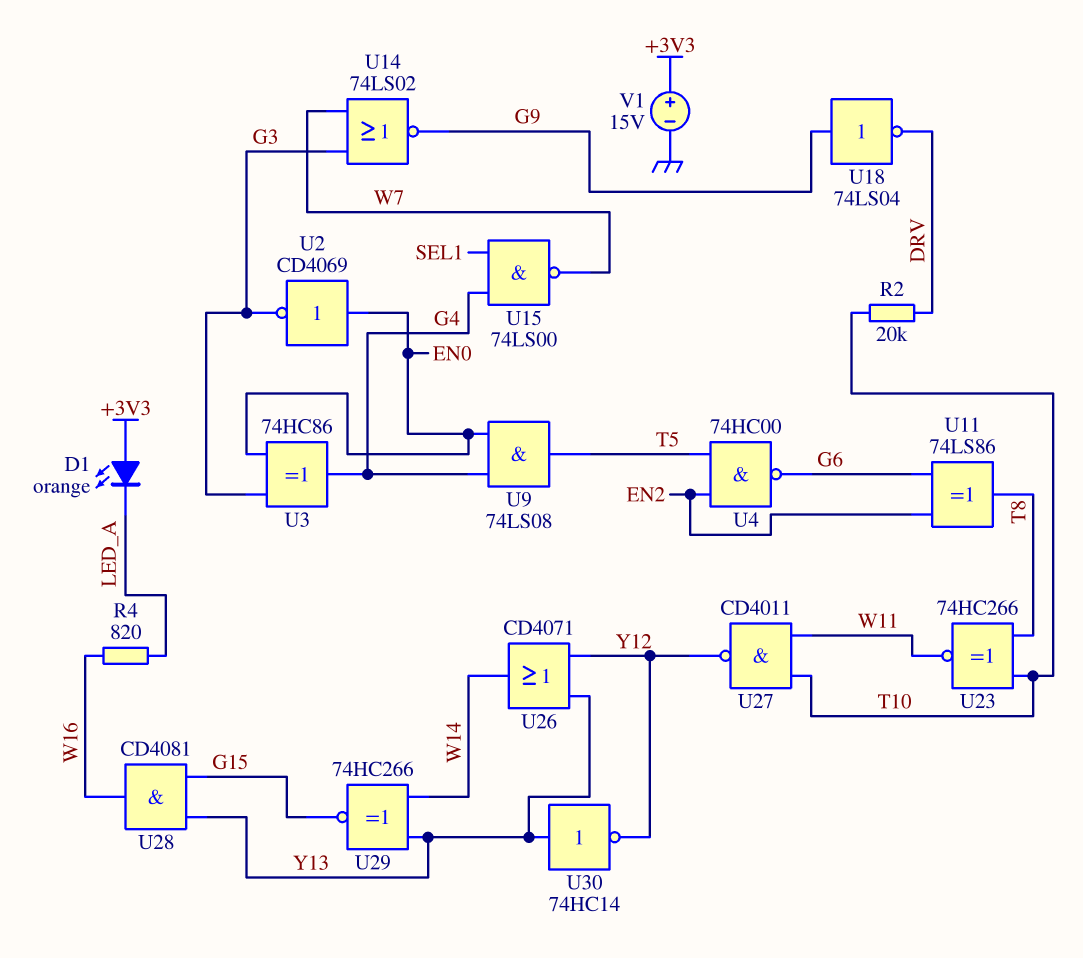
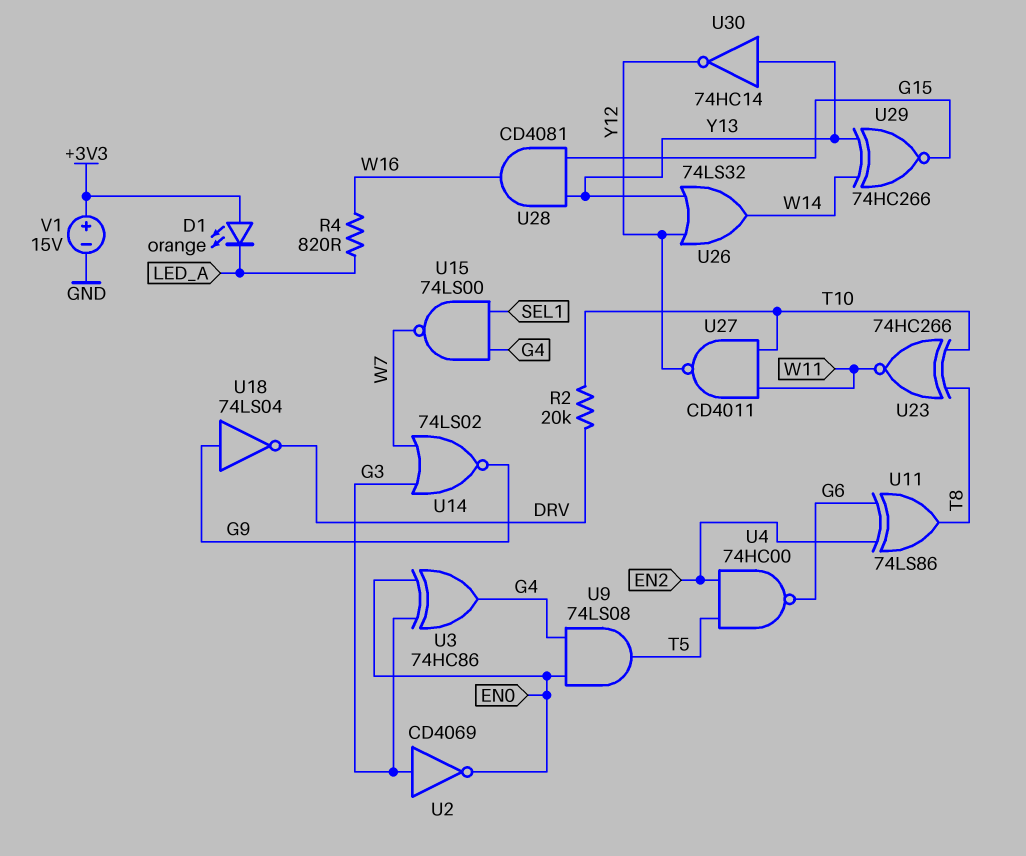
U2: NOT CD4069 (in EN0, out G3) -> NOT CD4069 (in G3, out EN0)
U26: OR CD4071 (in Y12, in Y13, out W14) -> OR 74LS32 (in Y12, in Y13, out W14)

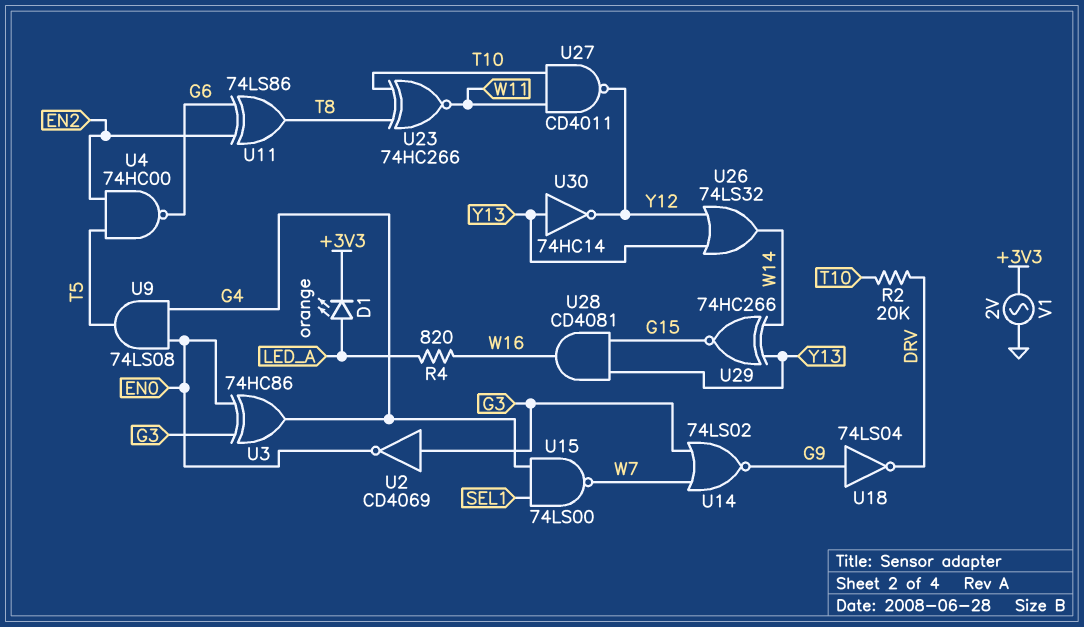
D1: LED orange (A +3V3, K LED_A) -> LED orange (A LED_A, K +3V3)
V1: 15V (plus +3V3, minus GND) -> AC 2V (+3V3, GND)

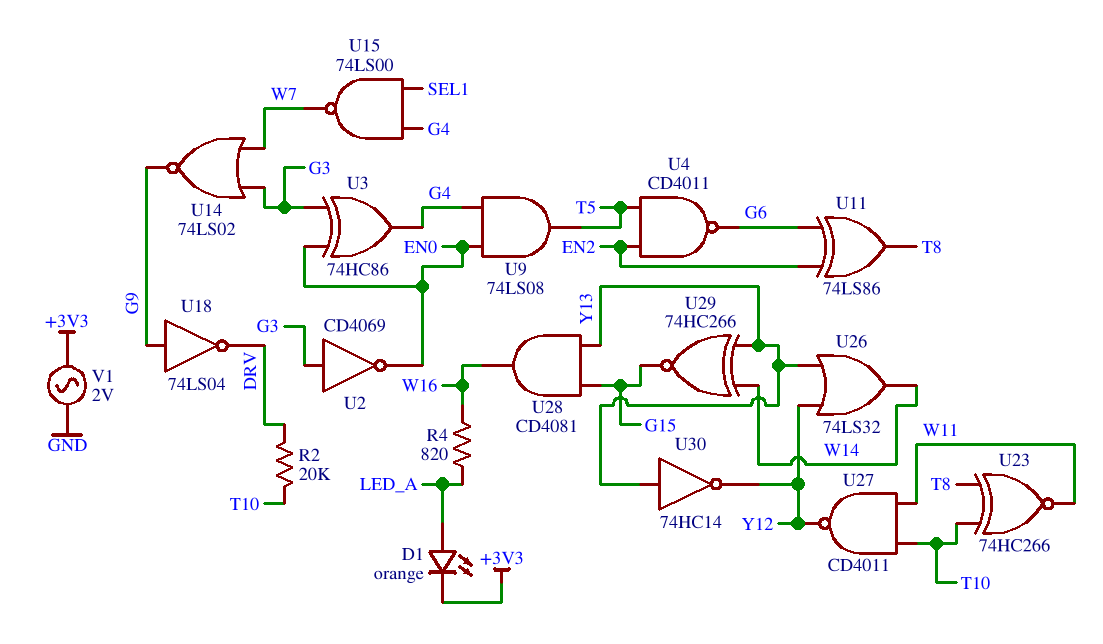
U4: NAND 74HC00 (in EN2, in T5, out G6) -> NAND CD4011 (in EN2, in T5, out G6)

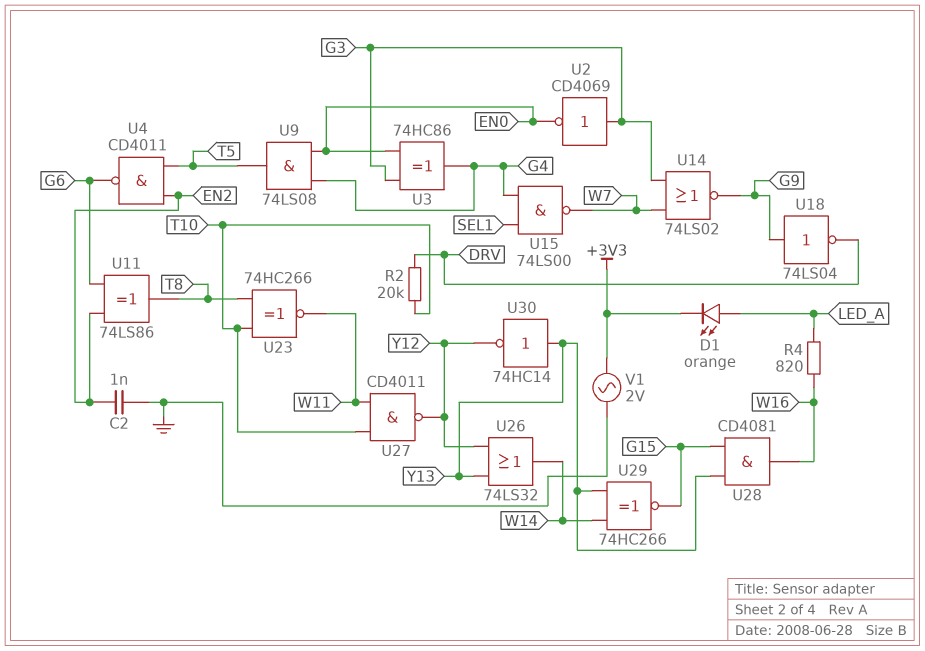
C2: none -> 1nF (EN2, GND)

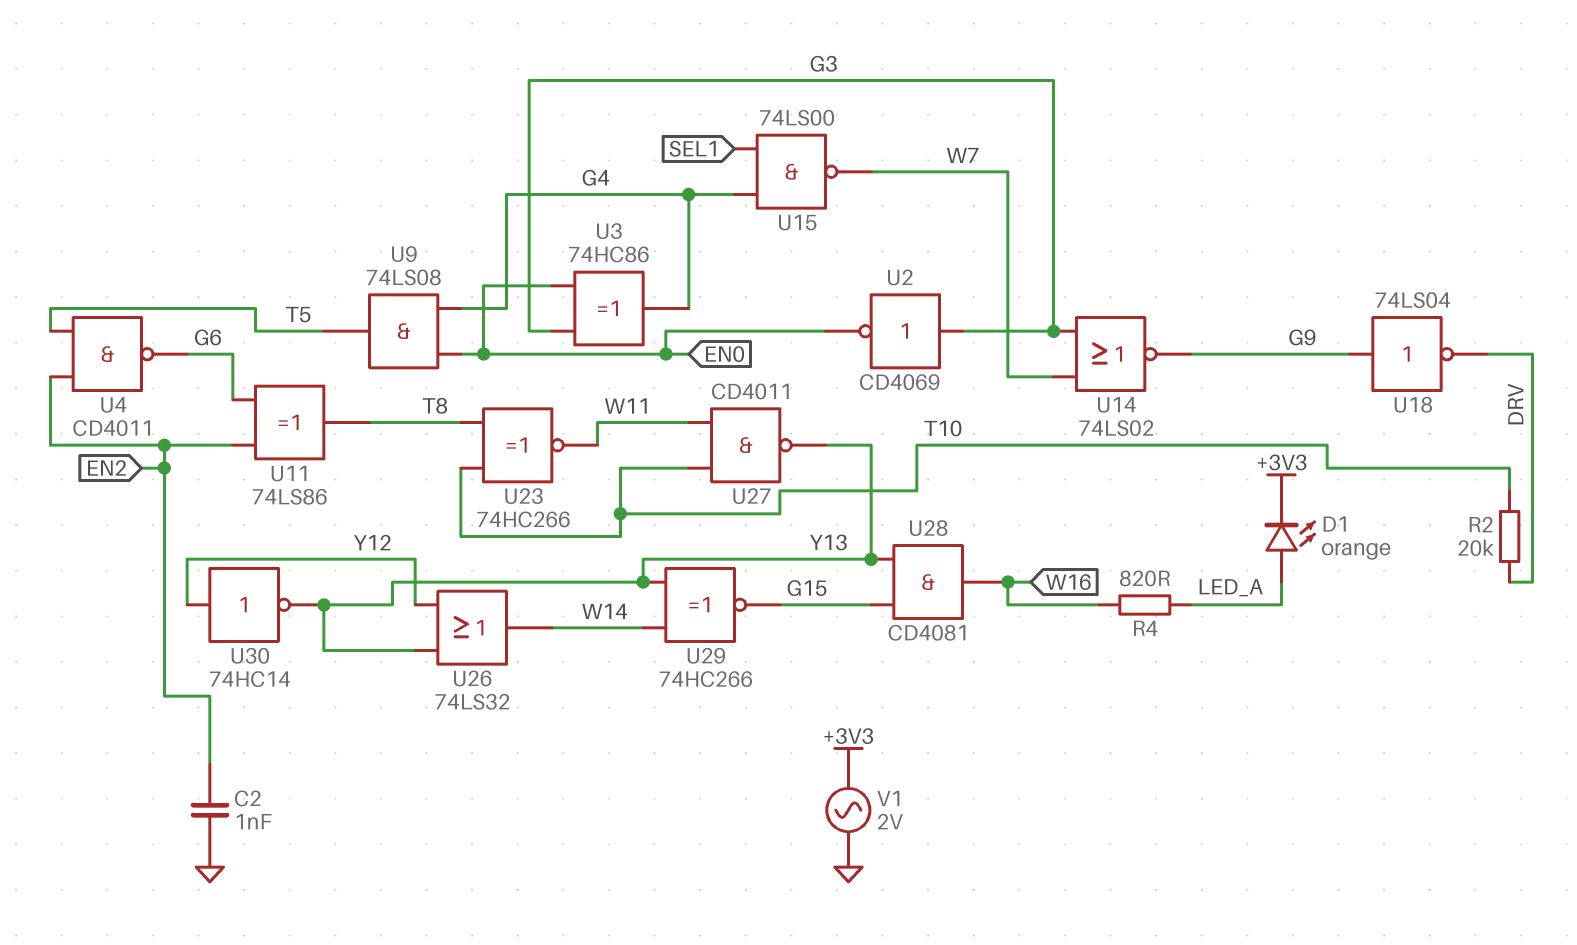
U27: NAND CD4011 (in T10, in W11, out Y12) -> NAND CD4011 (in T10, in W11, out Y13)
U30: NOT 74HC14 (in Y13, out Y12) -> NOT 74HC14 (in Y12, out Y13)

